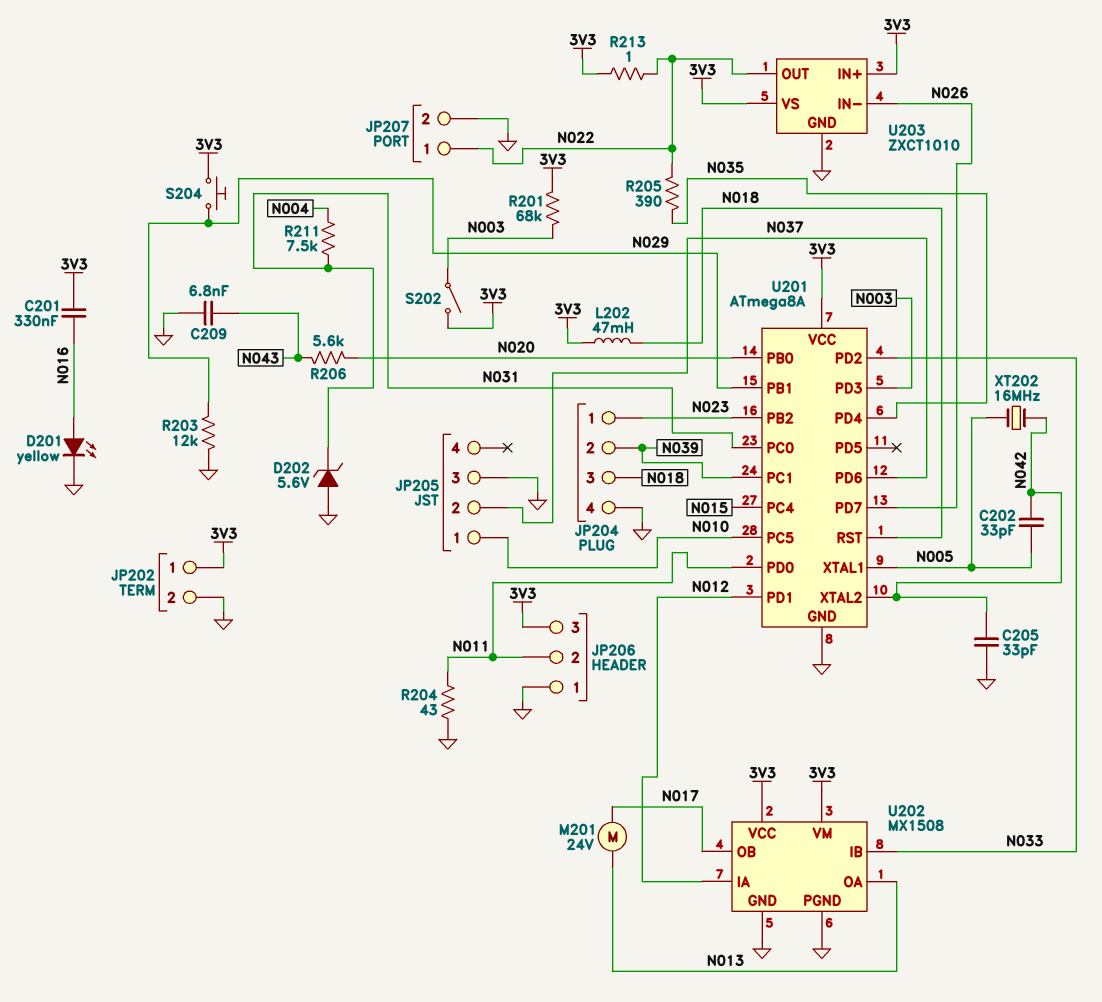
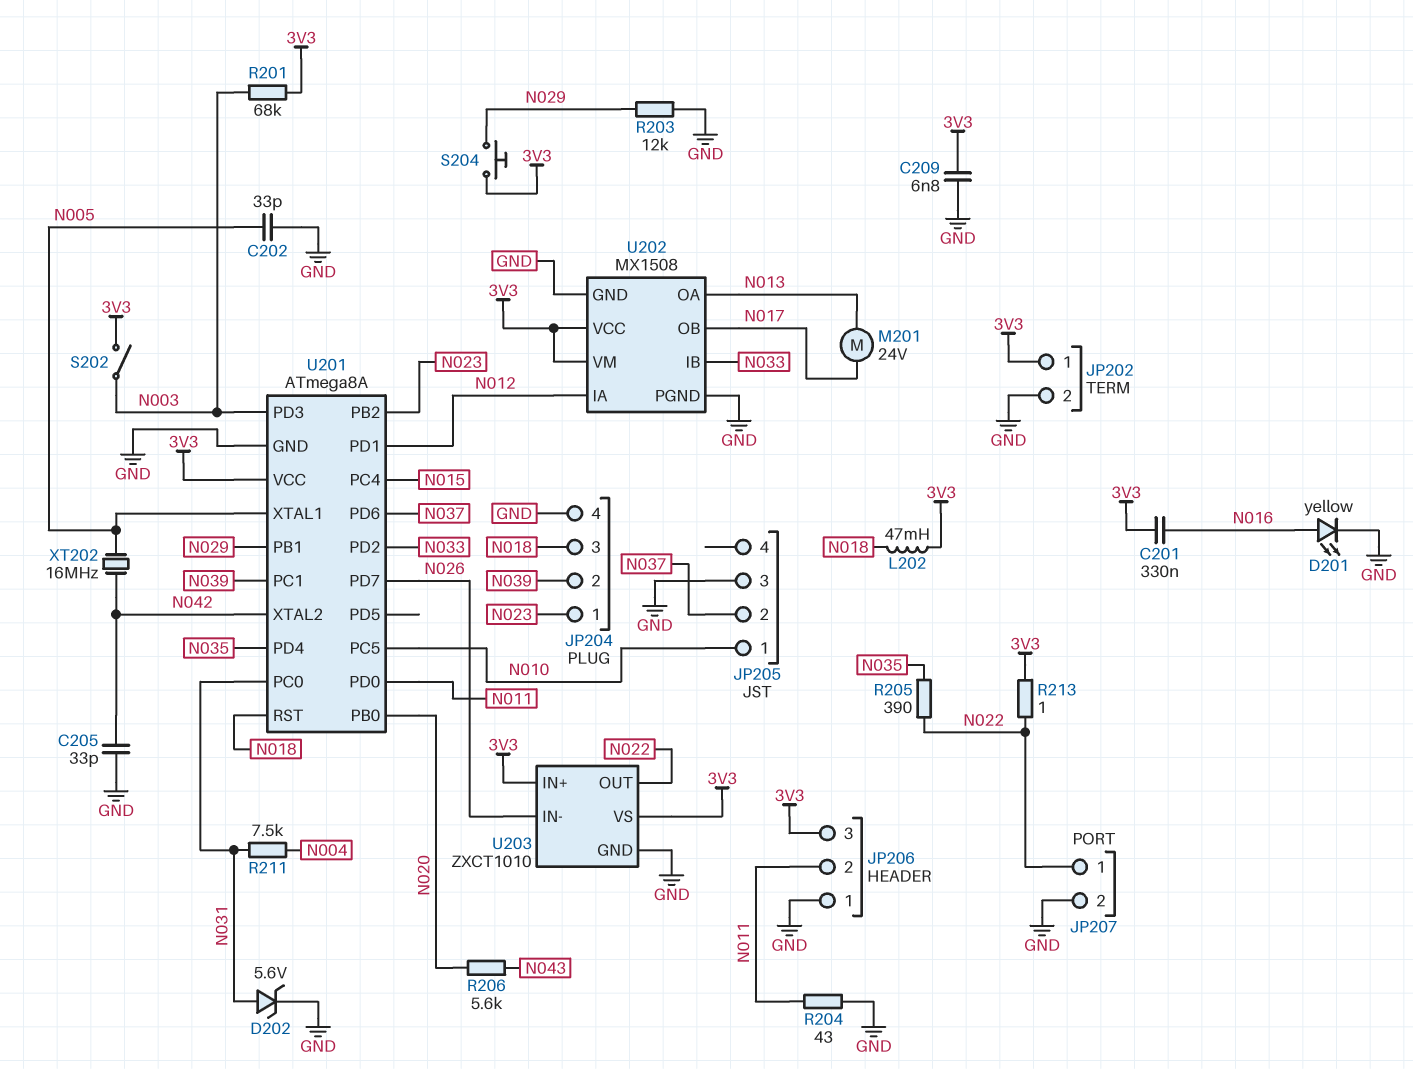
C202: 33pF (N005, N042) -> 33pF (GND, N005)
C209: 6.8nF (GND, N043) -> 6.8nF (3V3, GND)
D202: zener 5.6V (A GND, K N031) -> zener 5.6V (A N031, K GND)

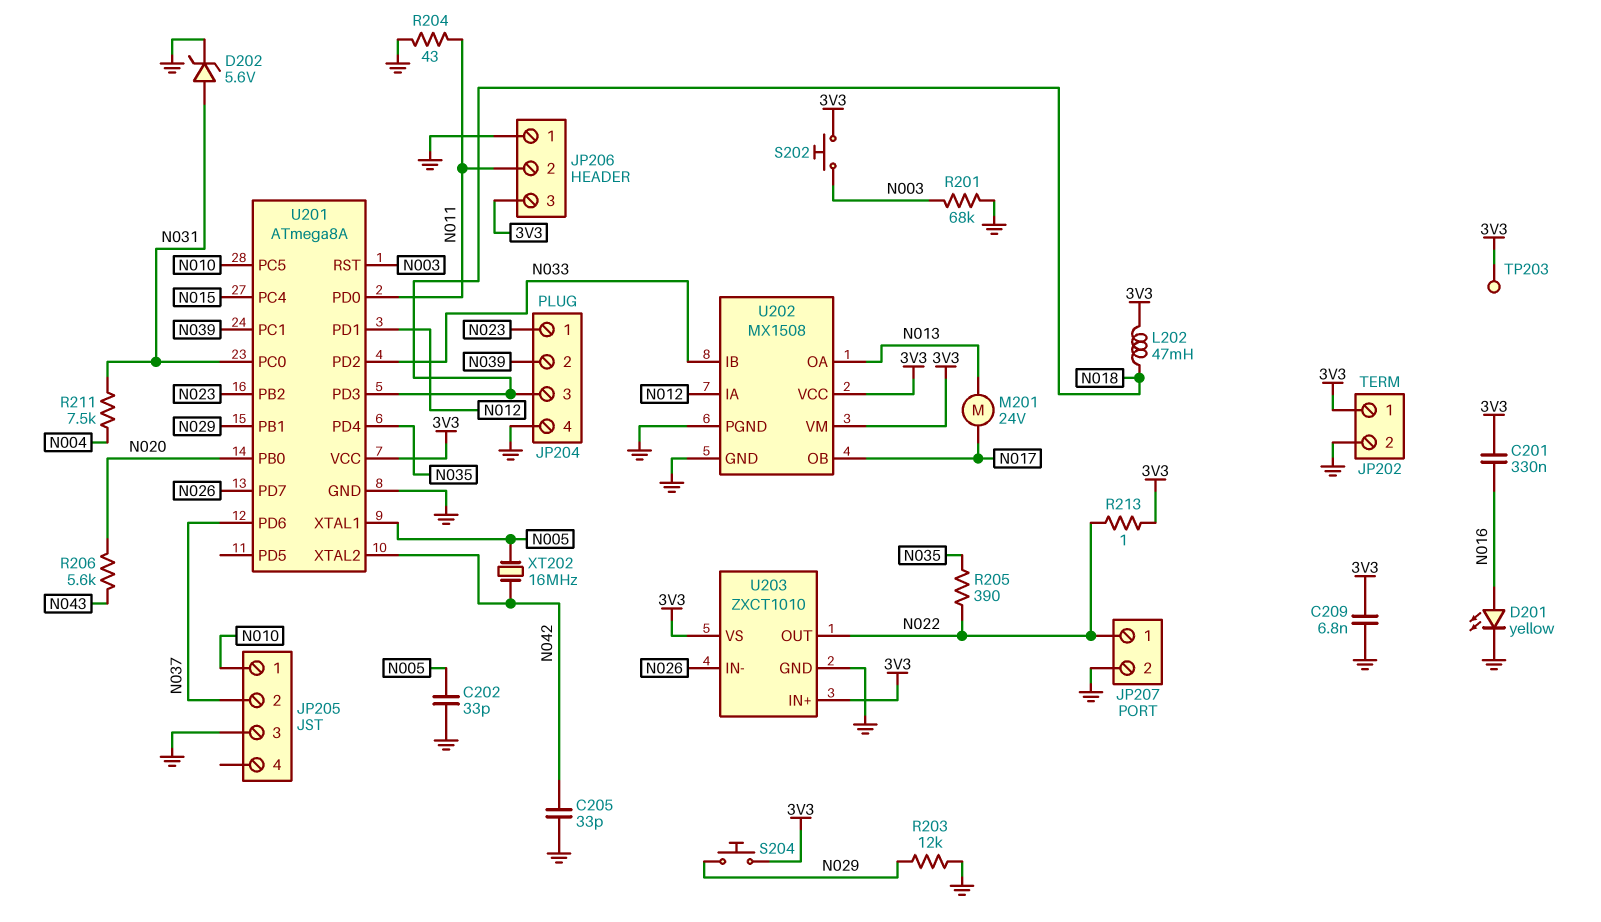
R201: 68k (3V3, N003) -> 68k (GND, N003)
S202: switch (3V3, N003) -> button (3V3, N003)
TP203: none -> test point (3V3)
U201 pin PD3: N003 -> N018
U201 pin RST: N018 -> N003

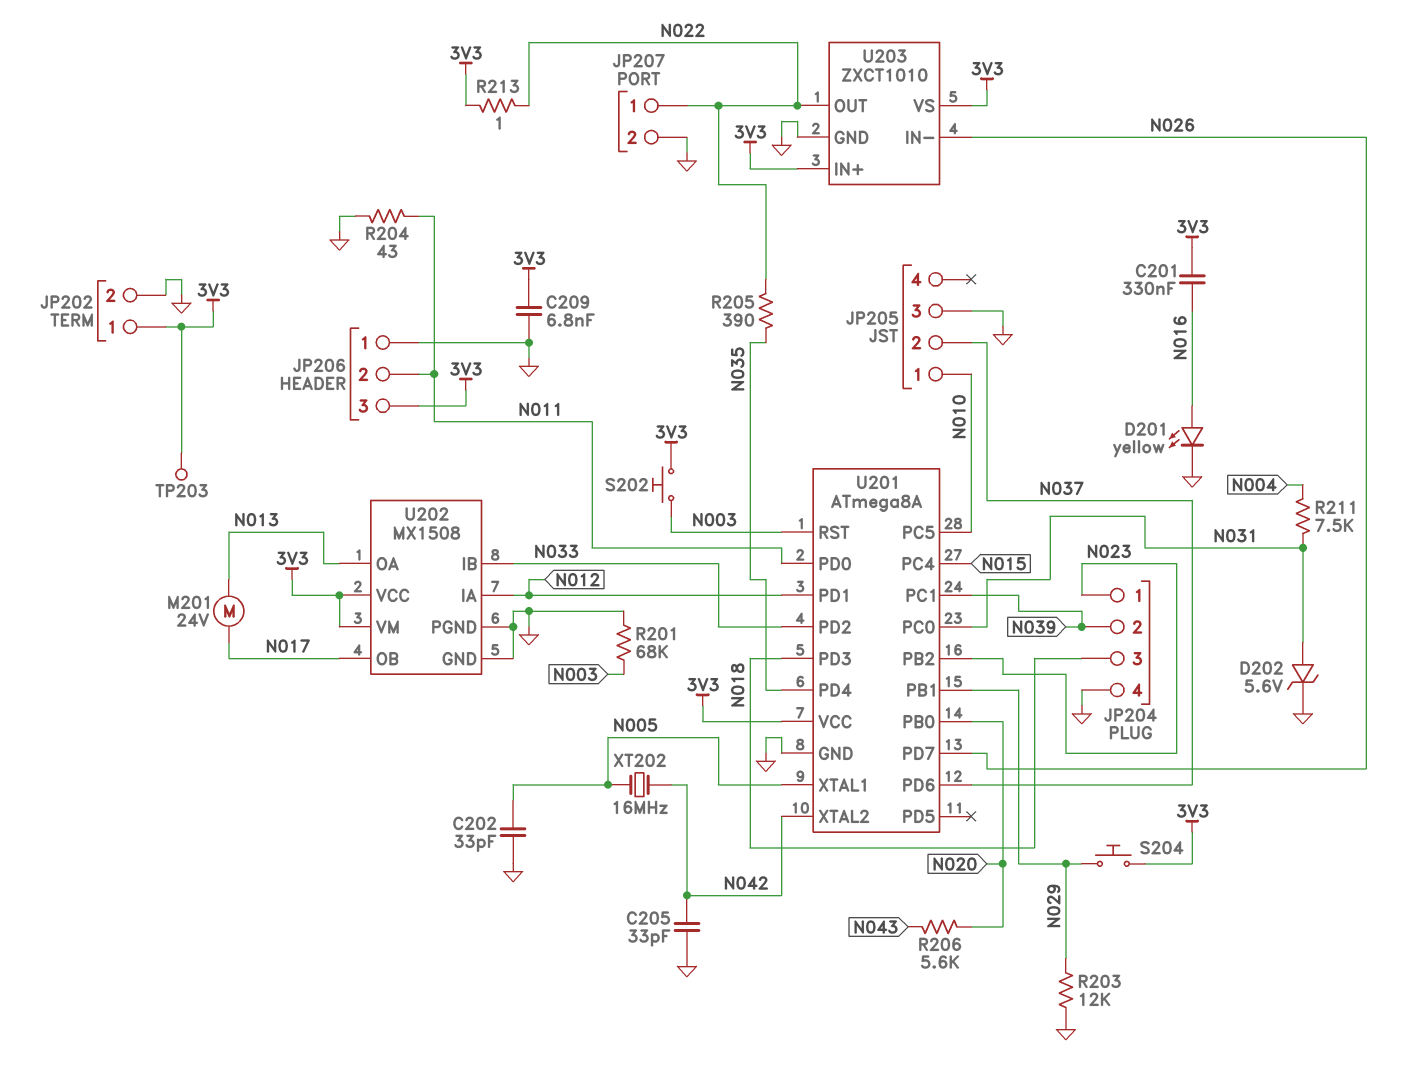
L202: 47mH (3V3, N018) -> none

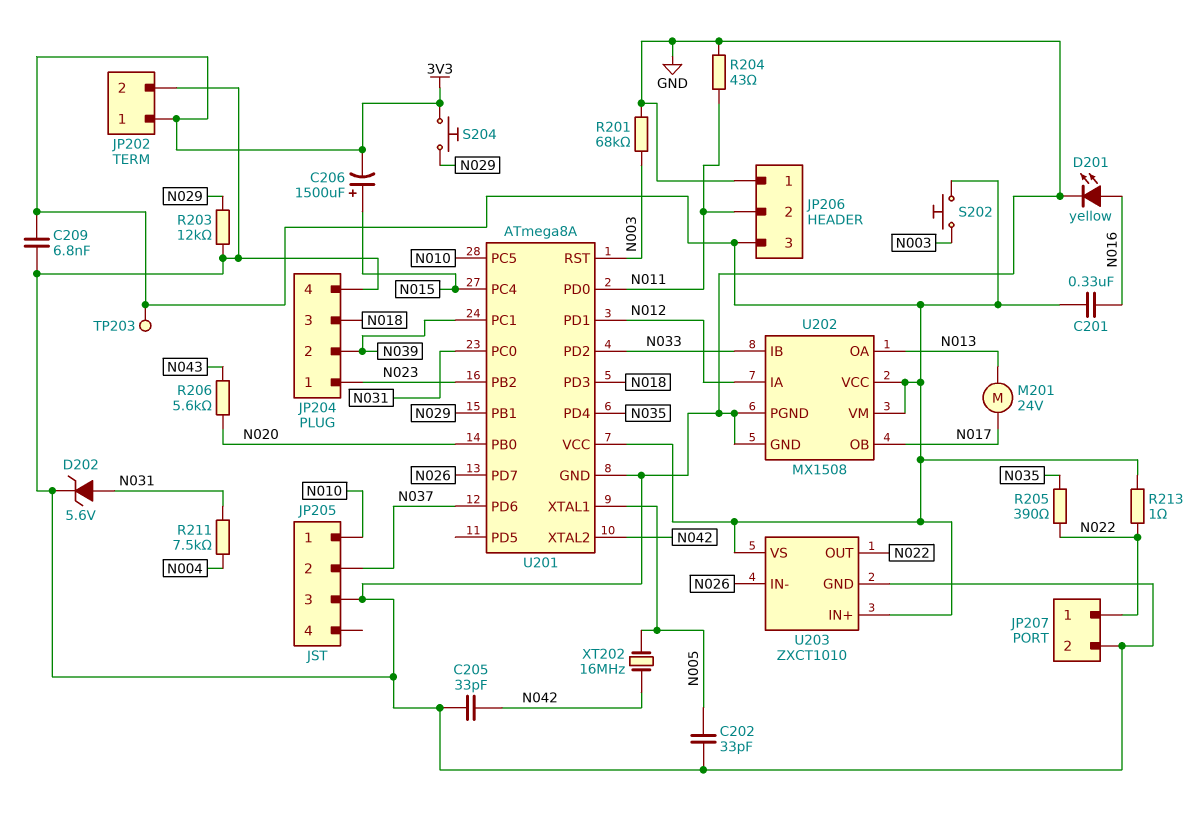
C206: none -> 1500uF (plus N015, minus 3V3)

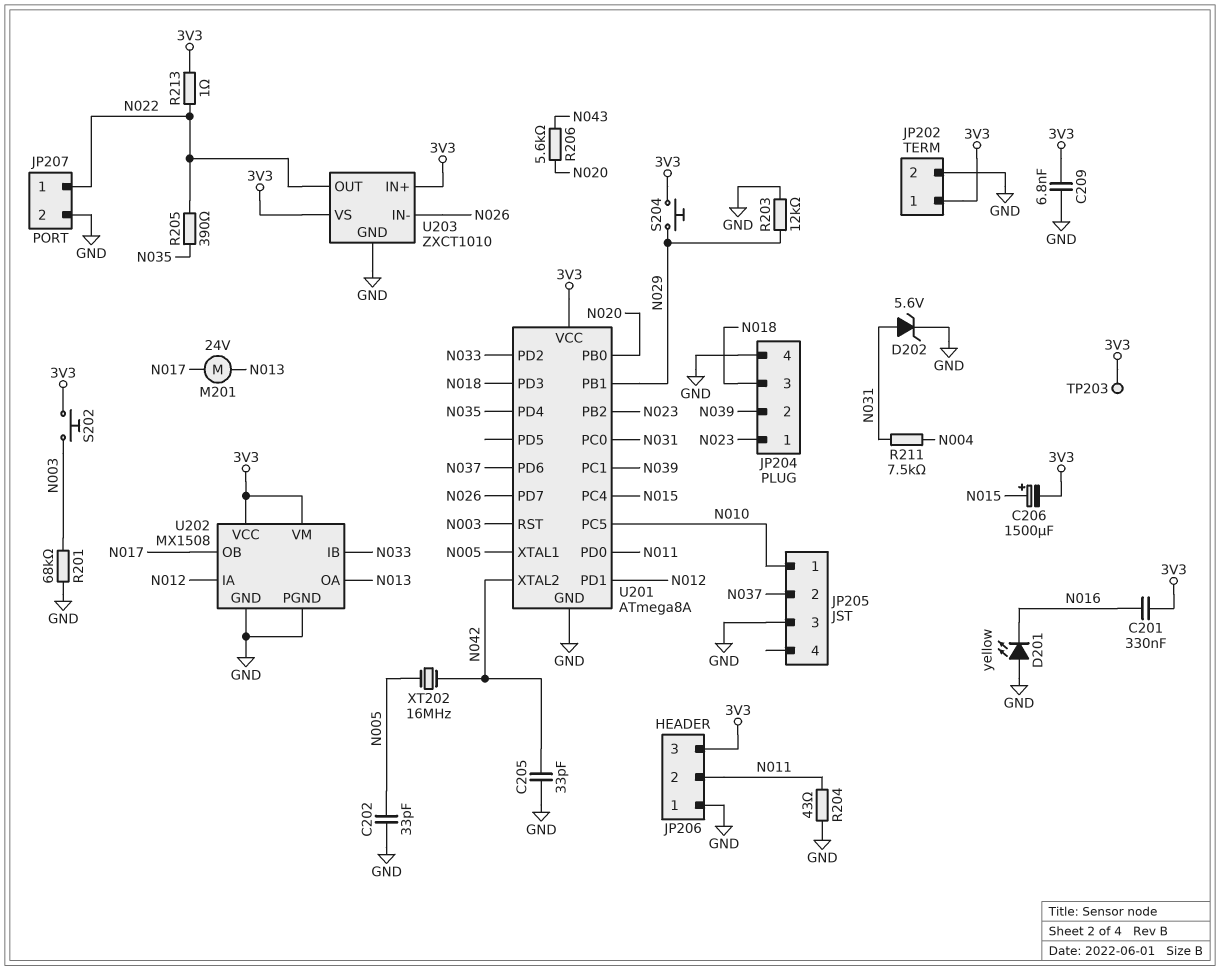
D201: LED yellow (A N016, K GND) -> LED yellow (A GND, K N016)

